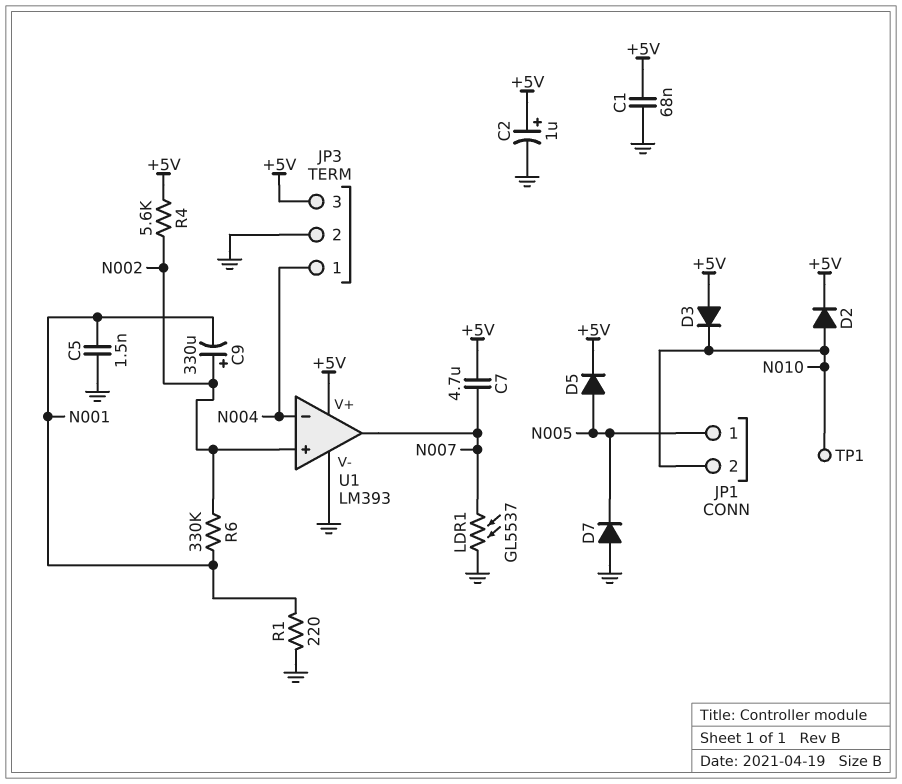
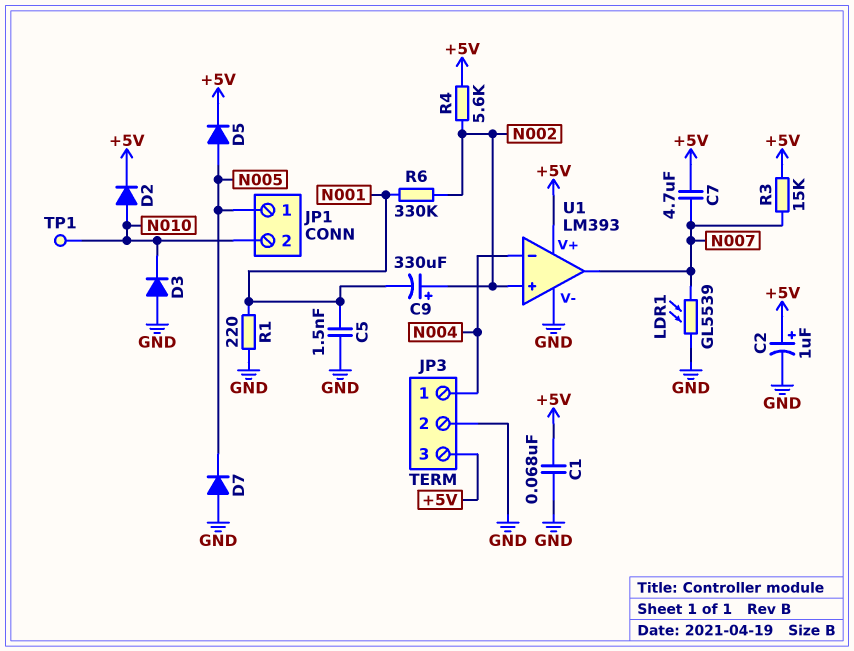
D3: diode (A +5V, K N010) -> diode (A GND, K N010)
LDR1: GL5537 (GND, N007) -> GL5539 (GND, N007)
R3: none -> 15k (+5V, N007)

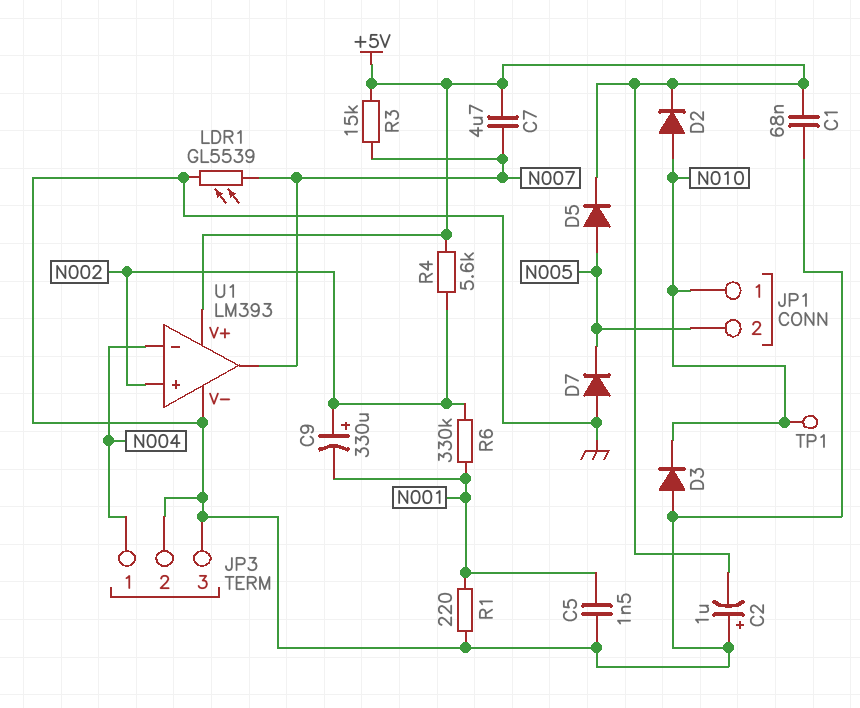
C2: 1uF (plus +5V, minus GND) -> 1uF (plus GND, minus +5V)
JP1 pin 1: N005 -> N010
JP1 pin 2: N010 -> N005
JP3 pin 3: +5V -> GND

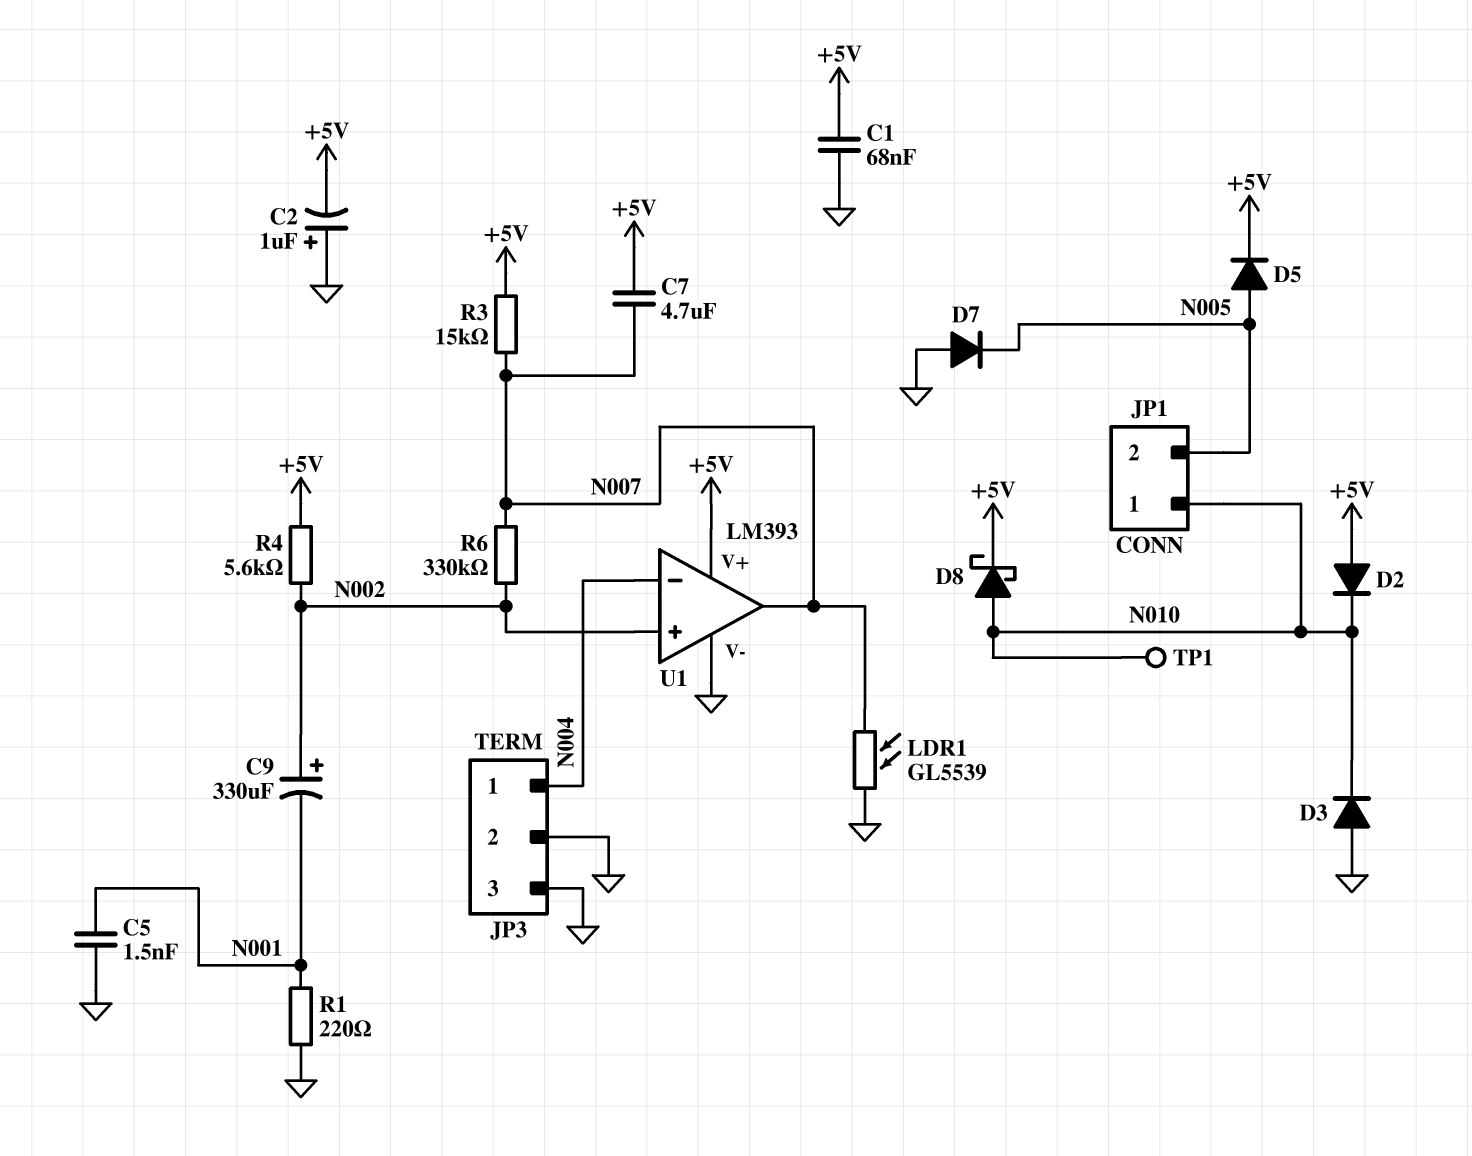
D2: diode (A N010, K +5V) -> diode (A +5V, K N010)
D8: none -> schottky (A N010, K +5V)
R6: 330k (N001, N002) -> 330k (N002, N007)

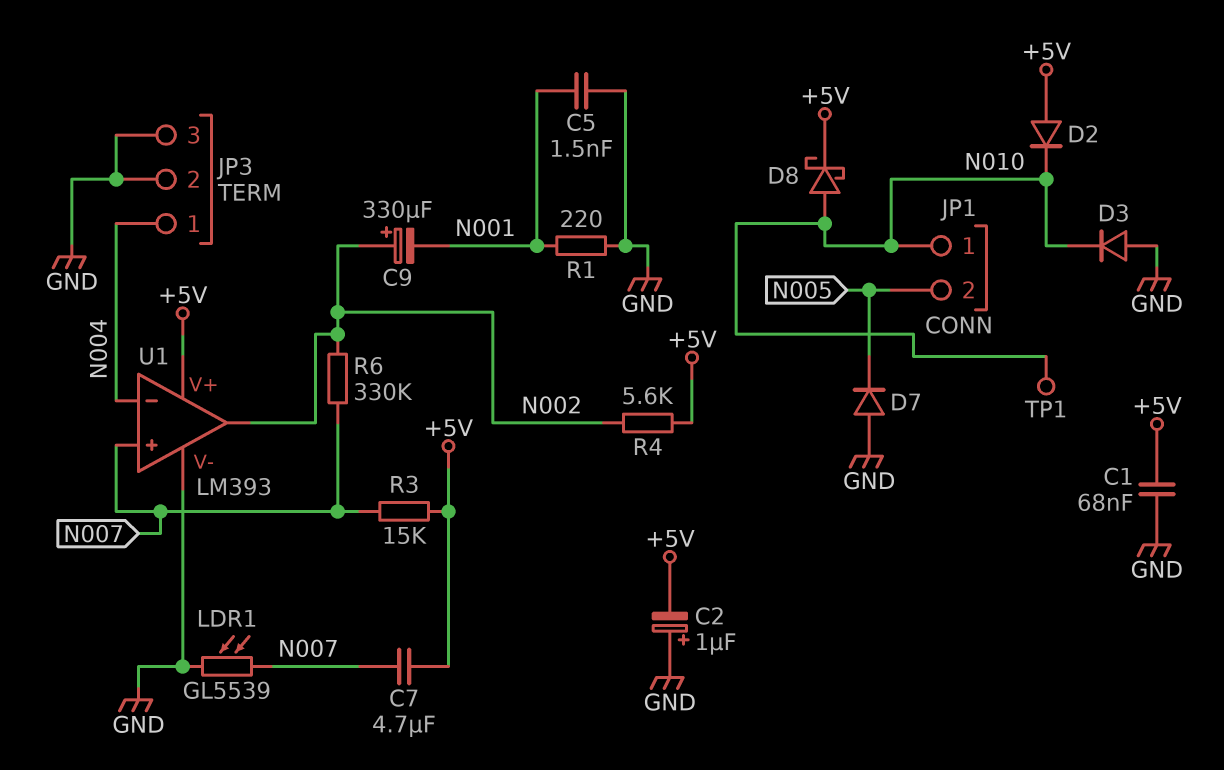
D5: diode (A N005, K +5V) -> none
U1 pin in+: N002 -> N007
U1 pin out: N007 -> N002

